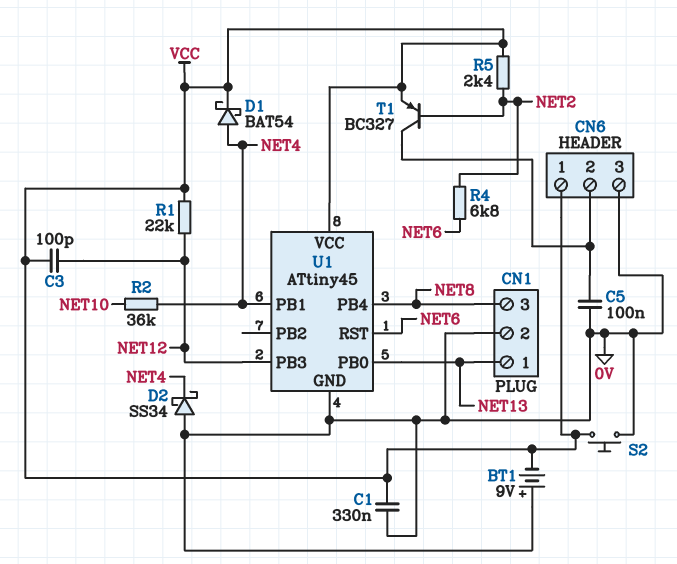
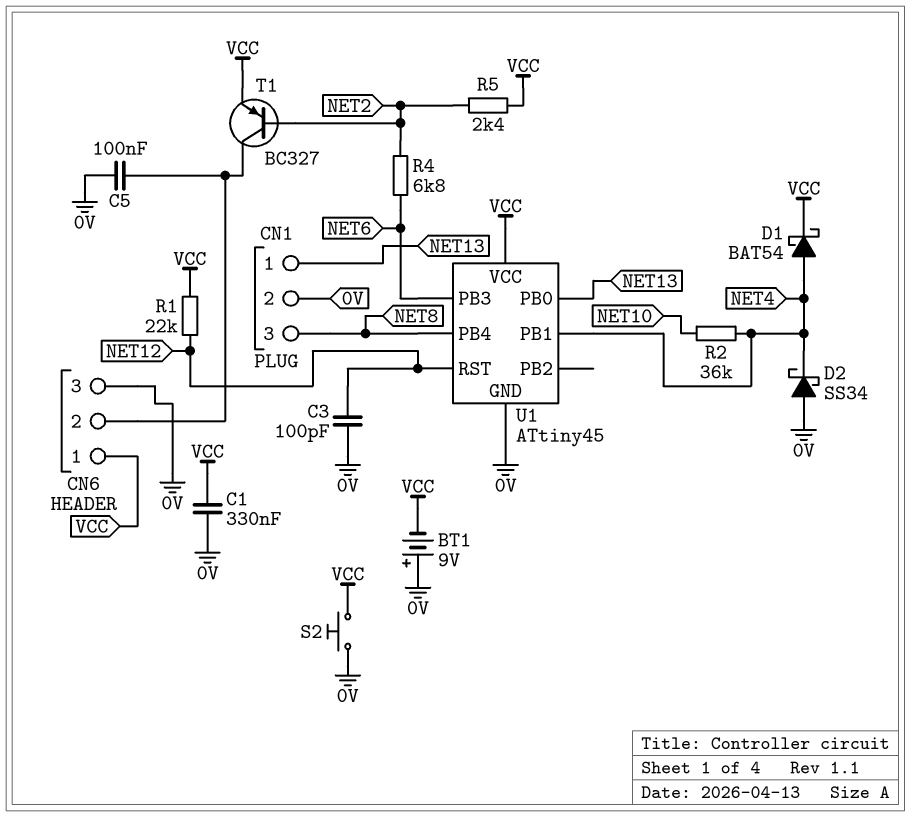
C3: 100pF (NET12, VCC) -> 100pF (0V, NET12)
U1 pin PB3: NET12 -> NET6
U1 pin RST: NET6 -> NET12

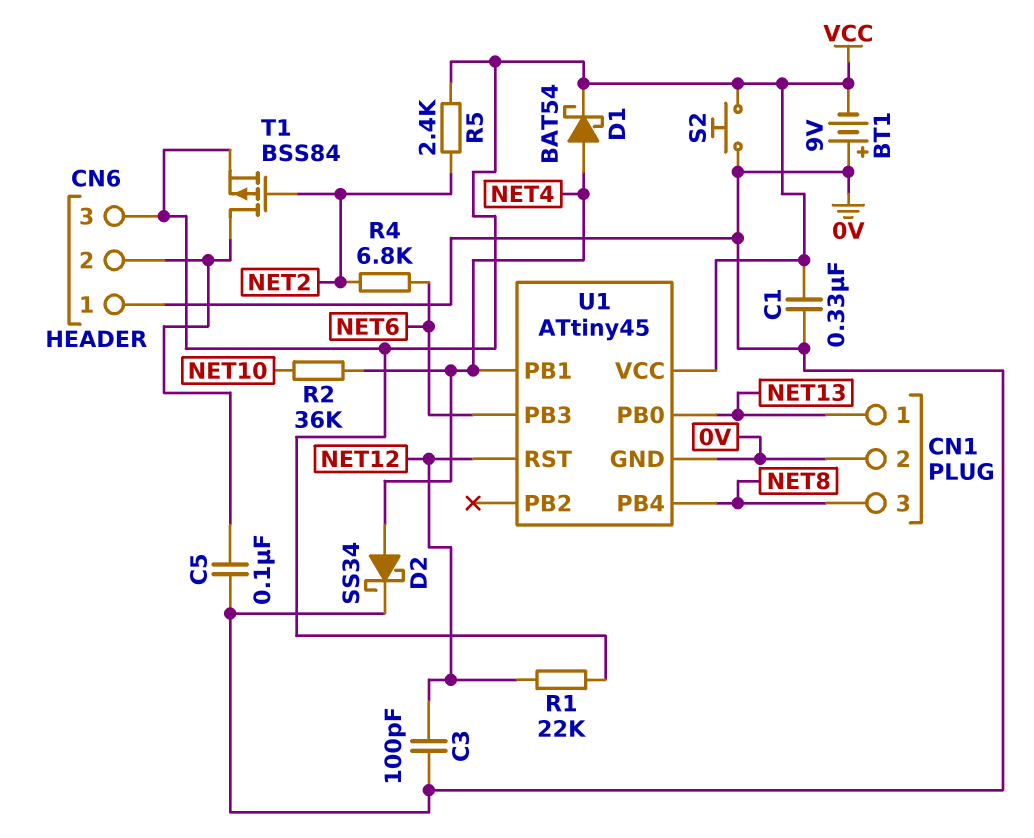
CN6 pin 1: VCC -> 0V
CN6 pin 3: 0V -> VCC
D2: schottky SS34 (A 0V, K NET4) -> schottky SS34 (A NET4, K 0V)
T1: PNP BC327 (B NET2, C CN6/2, E VCC) -> PMOS BSS84 (G NET2, D CN6/2, S VCC)

